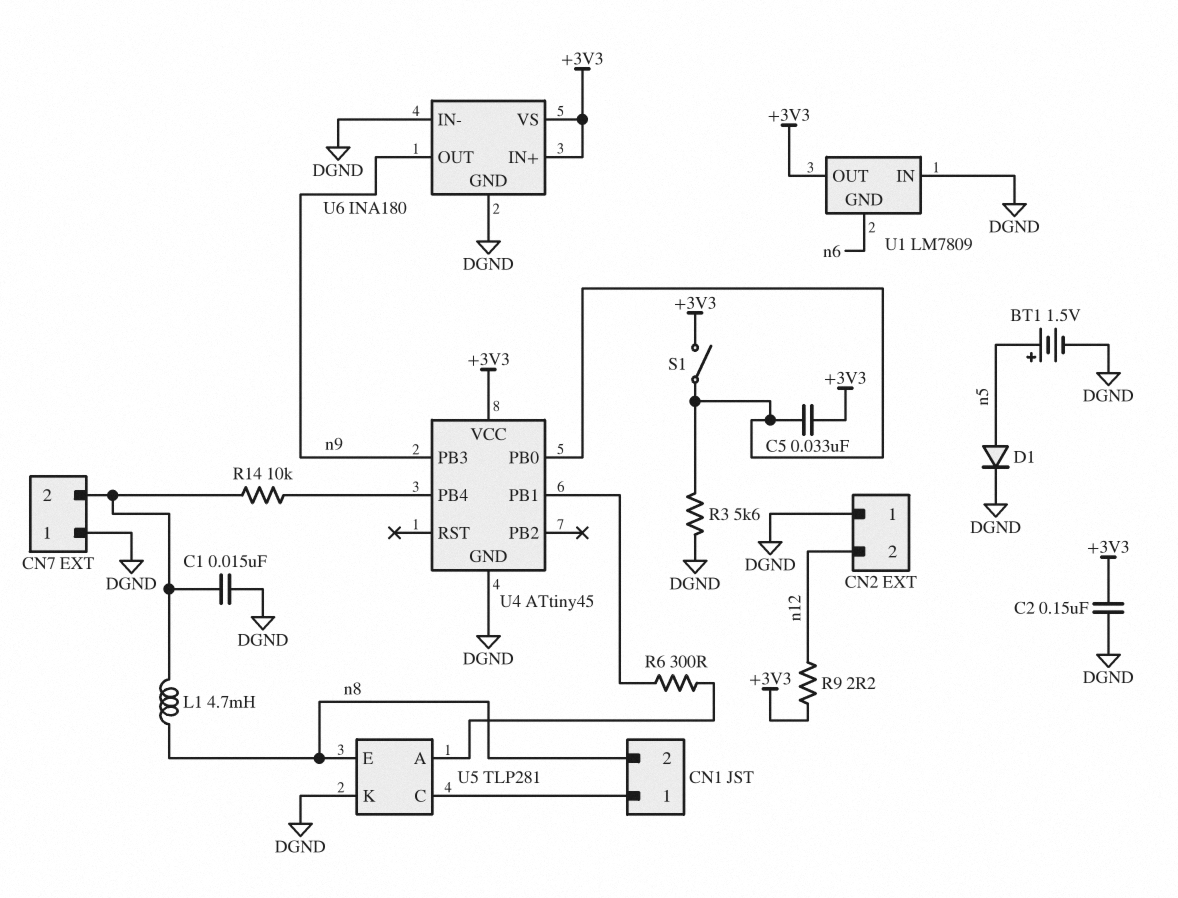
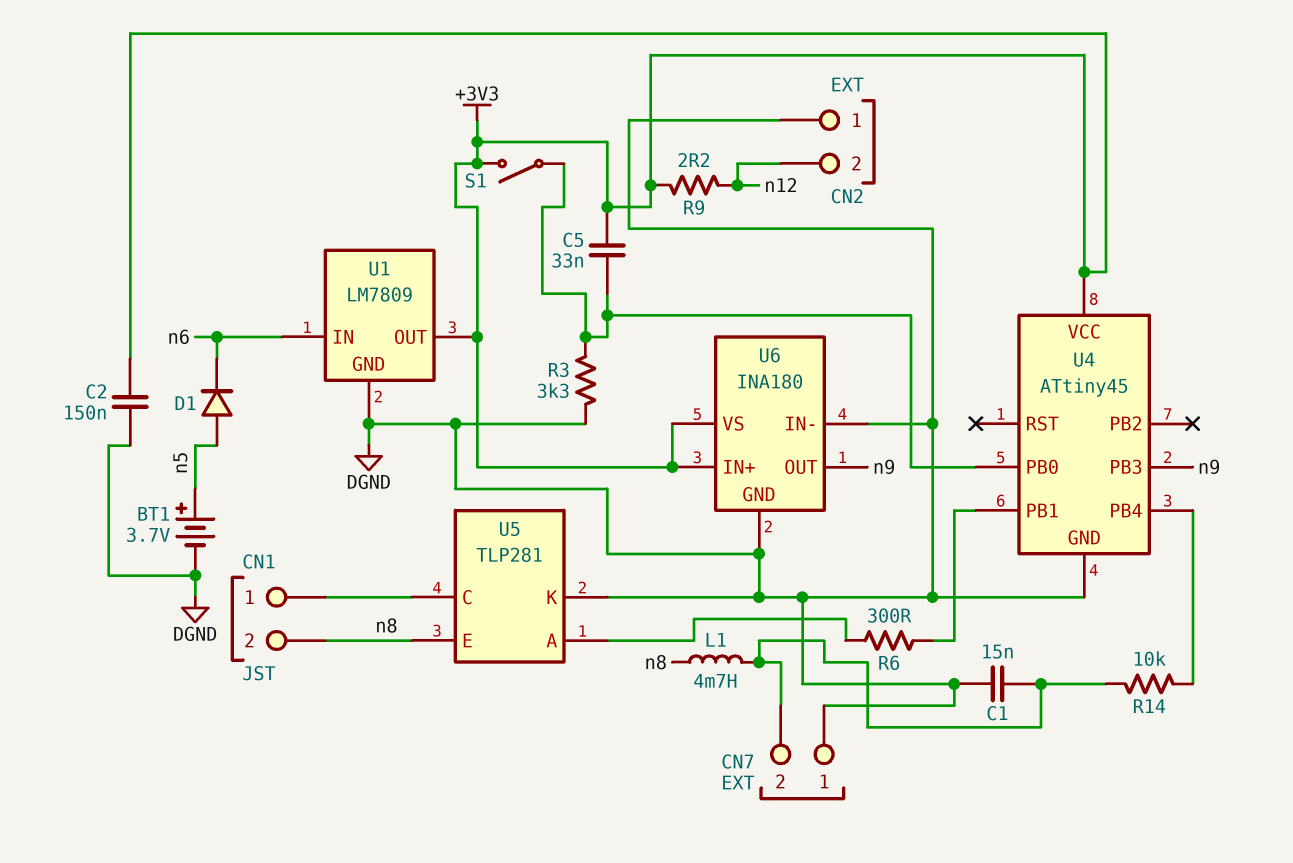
BT1: 1.5V (plus n5, minus DGND) -> 3.7V (plus n5, minus DGND)
D1: diode (A n5, K DGND) -> diode (A n5, K n6)
R3: 5.6k (DGND, U4/PB0) -> 3.3k (DGND, U4/PB0)
U1 pin GND: n6 -> DGND
U1 pin IN: DGND -> n6

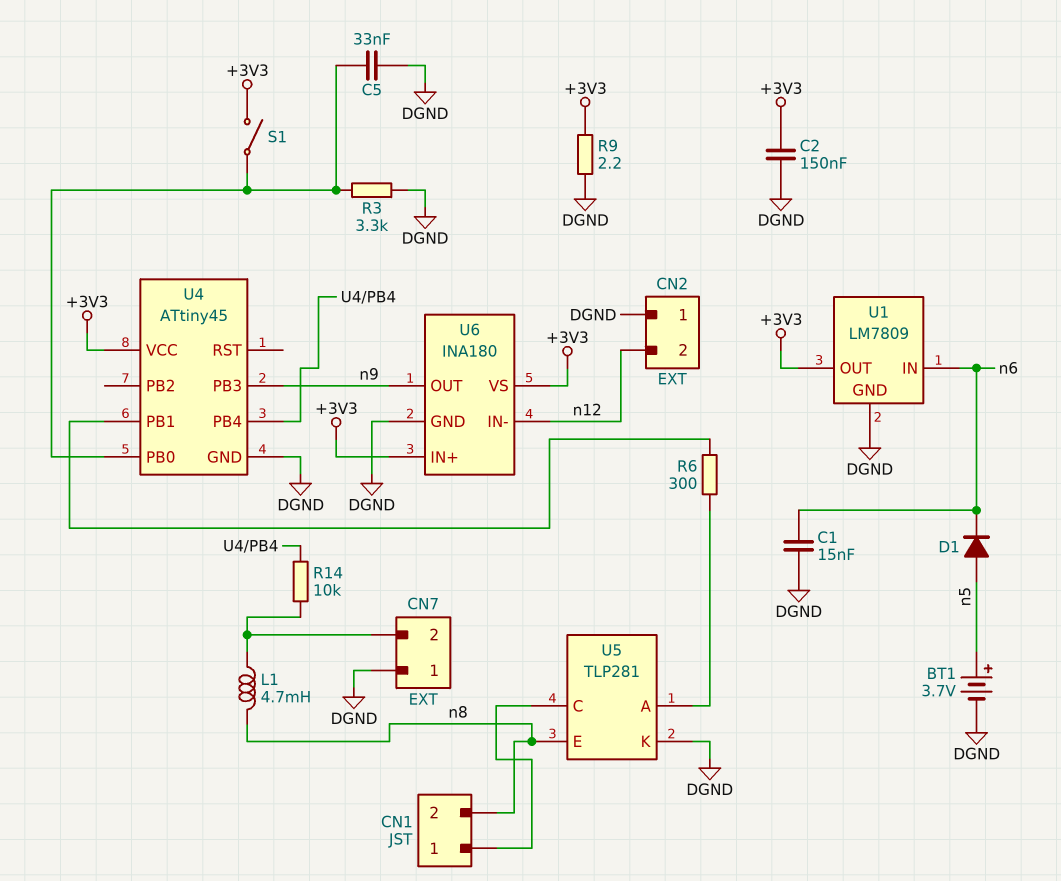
C1: 15nF (CN7/2, DGND) -> 15nF (DGND, n6)
C5: 33nF (+3V3, U4/PB0) -> 33nF (DGND, U4/PB0)
R9: 2.2 (+3V3, n12) -> 2.2 (+3V3, DGND)
U6 pin IN-: DGND -> n12

